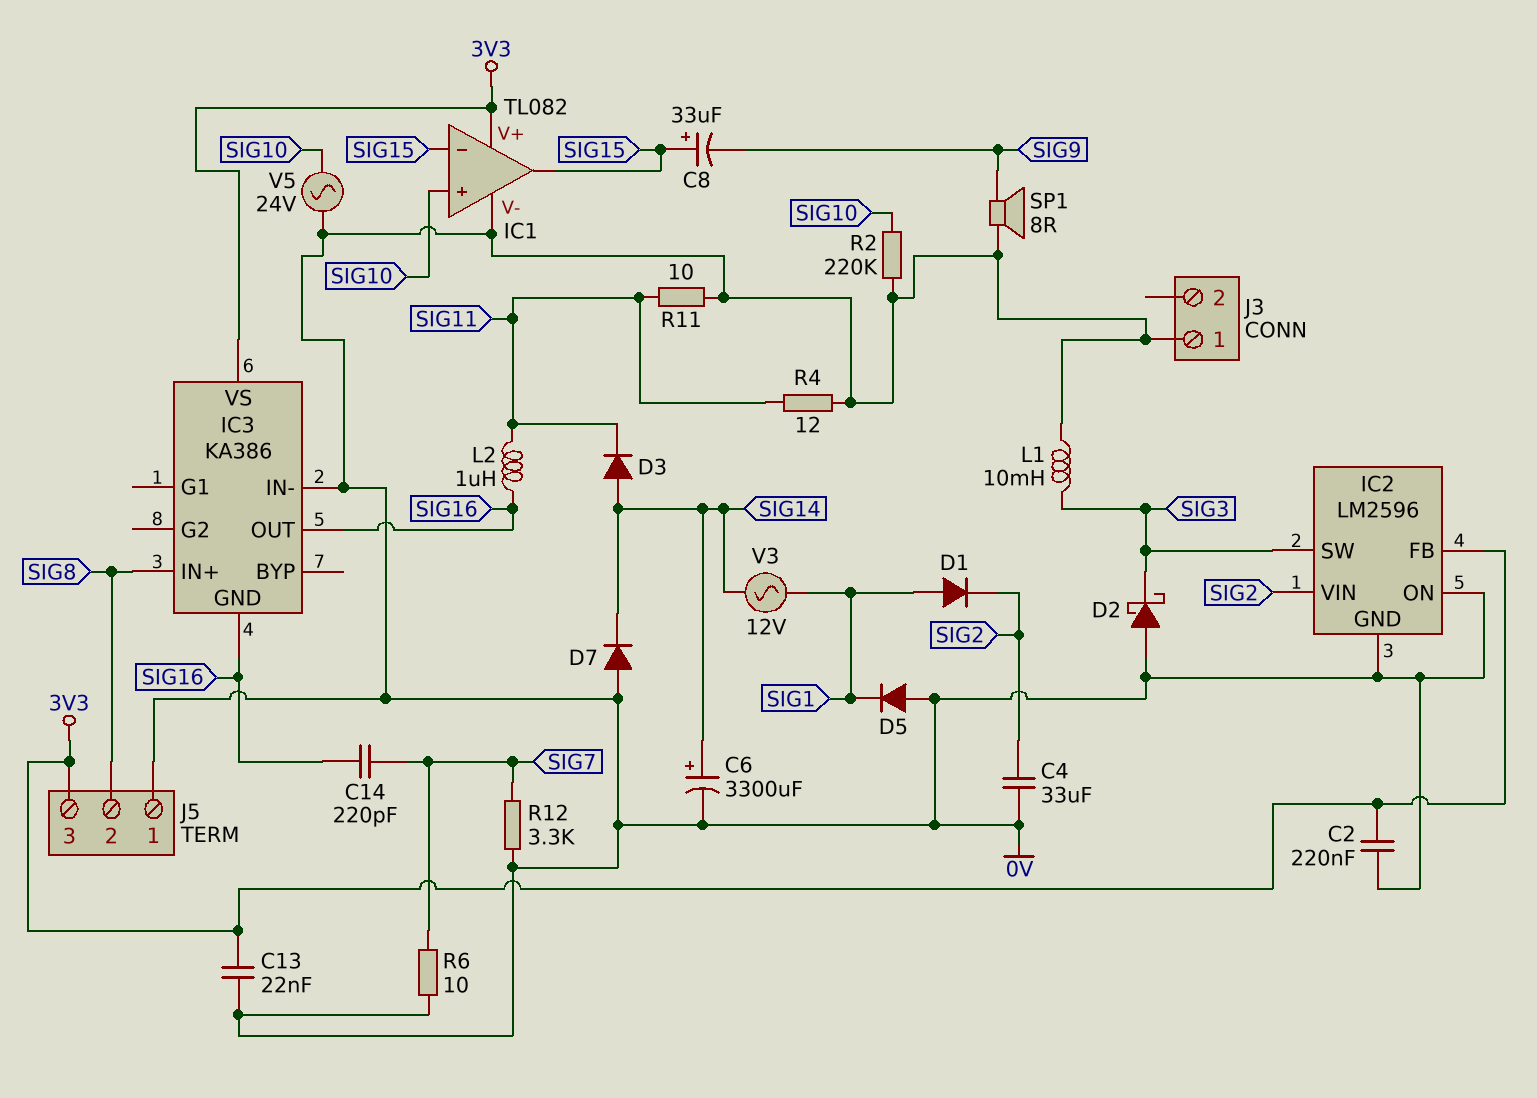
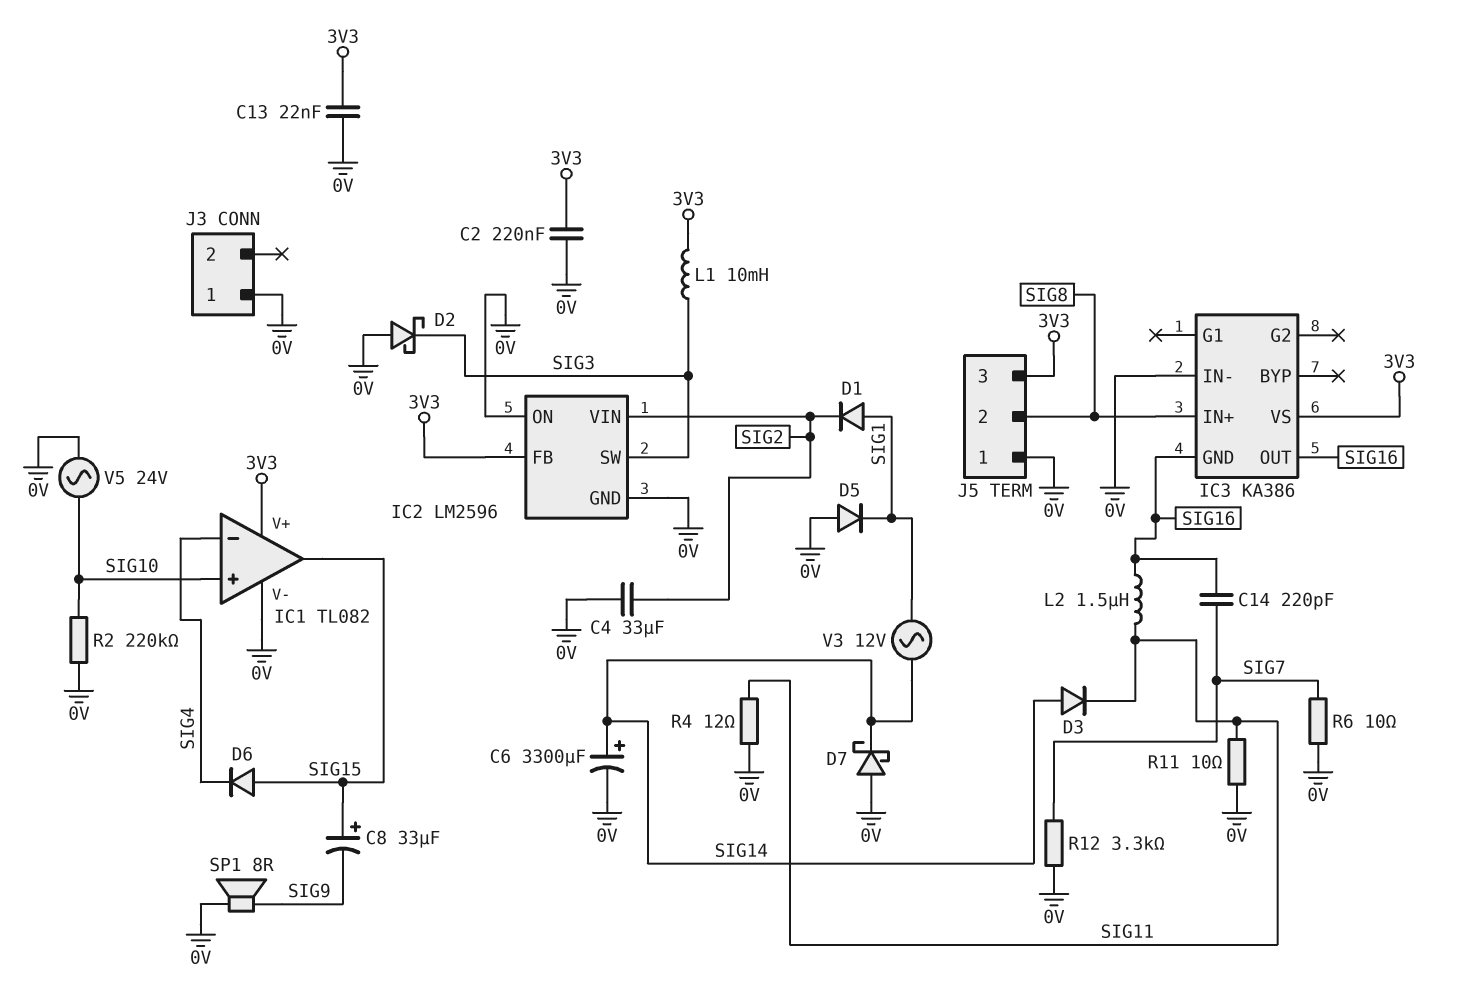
D6: none -> diode (A SIG15, K SIG4)
D7: diode (A 0V, K SIG14) -> schottky (A 0V, K SIG14)
IC1 pin in-: SIG15 -> SIG4
L1: 10mH (0V, SIG3) -> 10mH (3V3, SIG3)
L2: 1uH (SIG11, SIG16) -> 1.5uH (SIG11, SIG16)

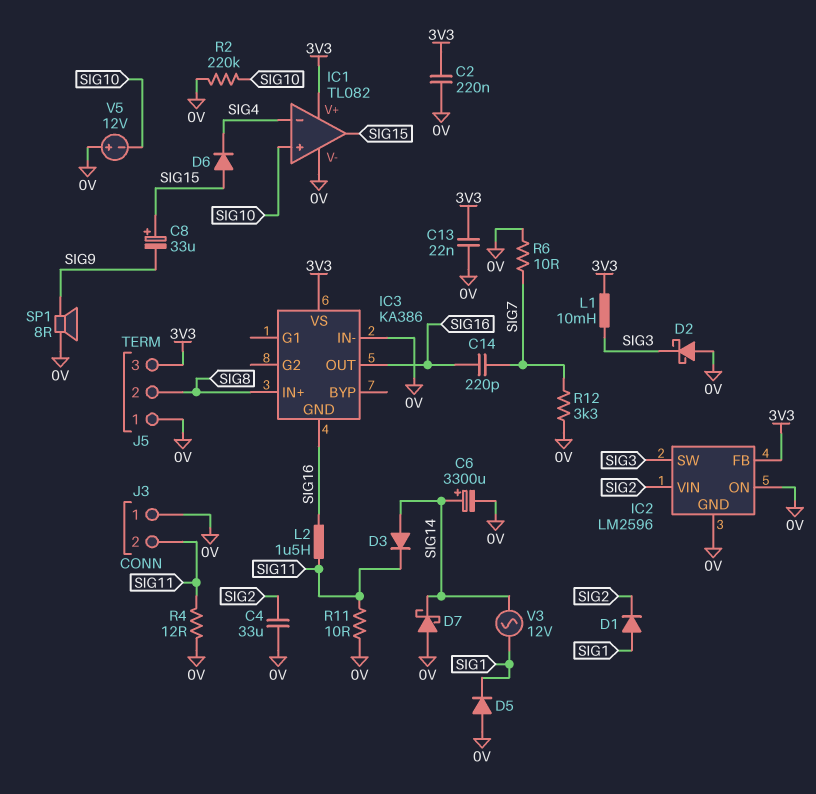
J3 pin 2: none -> SIG11
V5: AC 24V (0V, SIG10) -> 12V (plus 0V, minus SIG10)

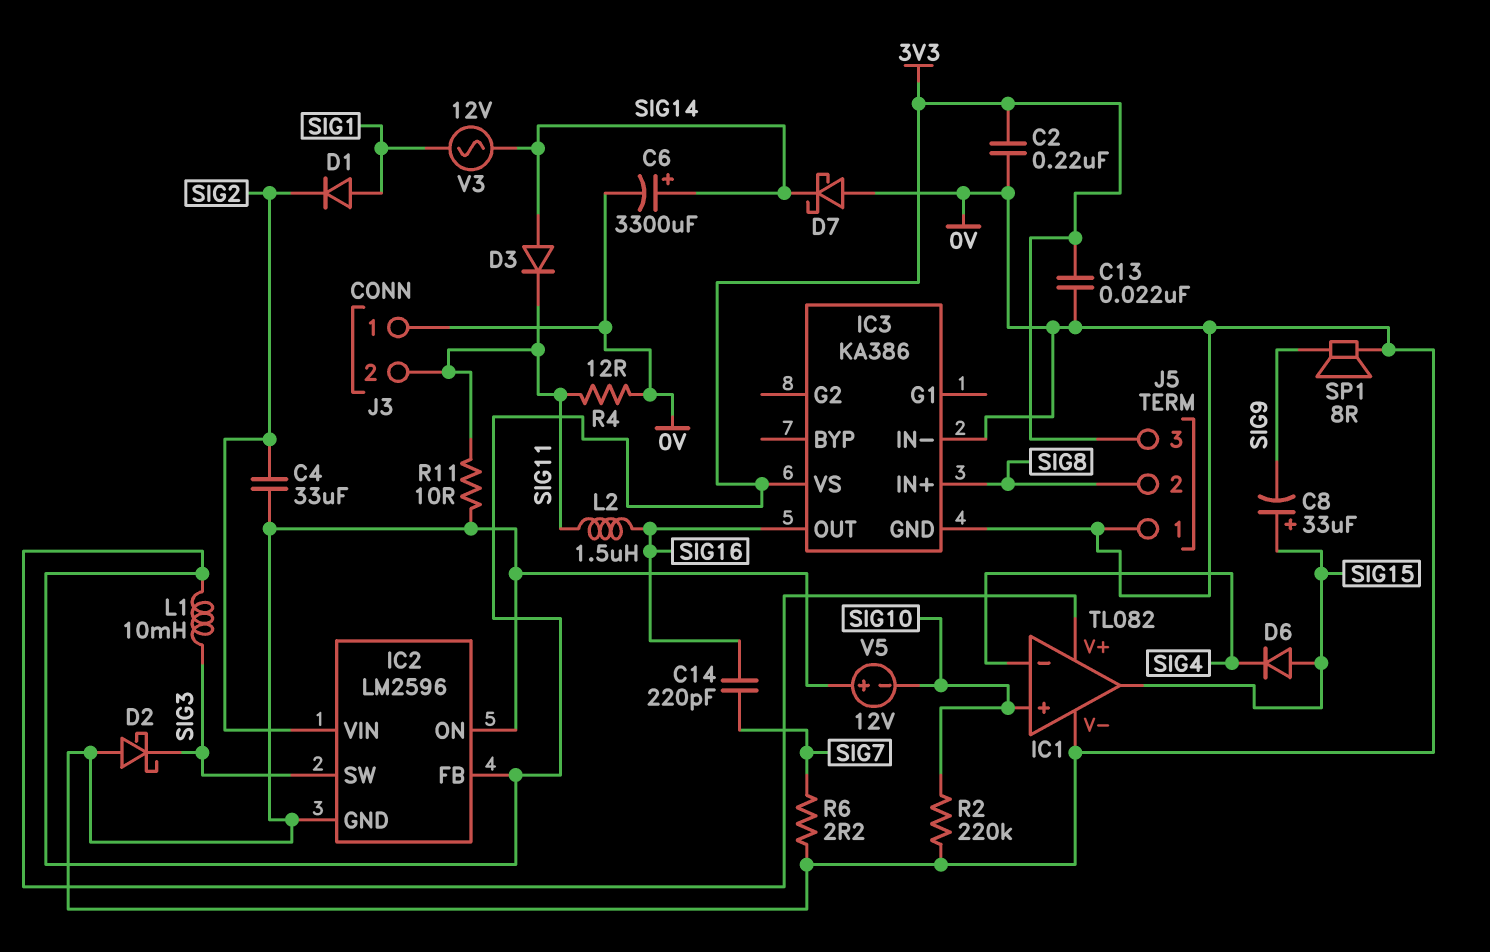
D5: diode (A 0V, K SIG1) -> none
IC3 pin GND: SIG16 -> 0V
R6: 10 (0V, SIG7) -> 2.2 (0V, SIG7)
R12: 3.3k (0V, SIG7) -> none

